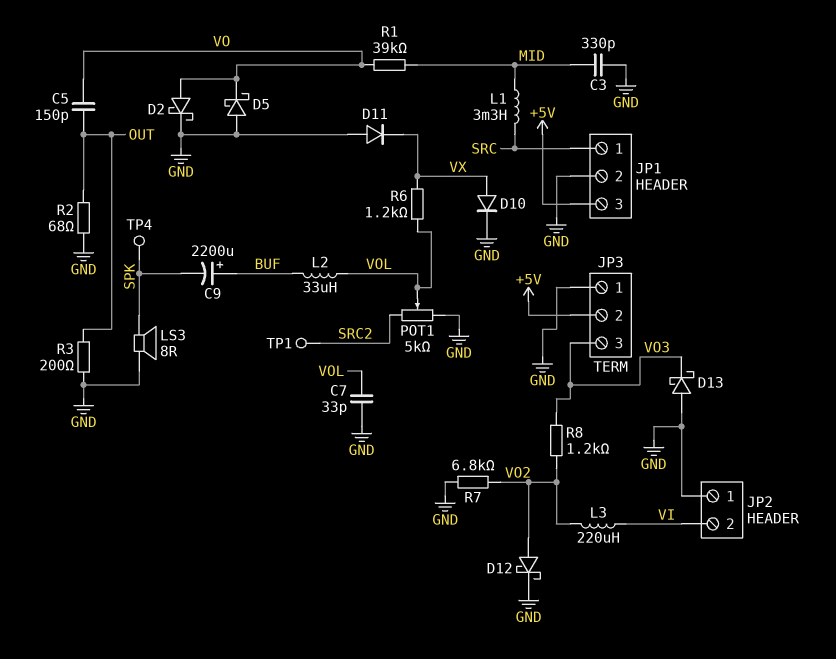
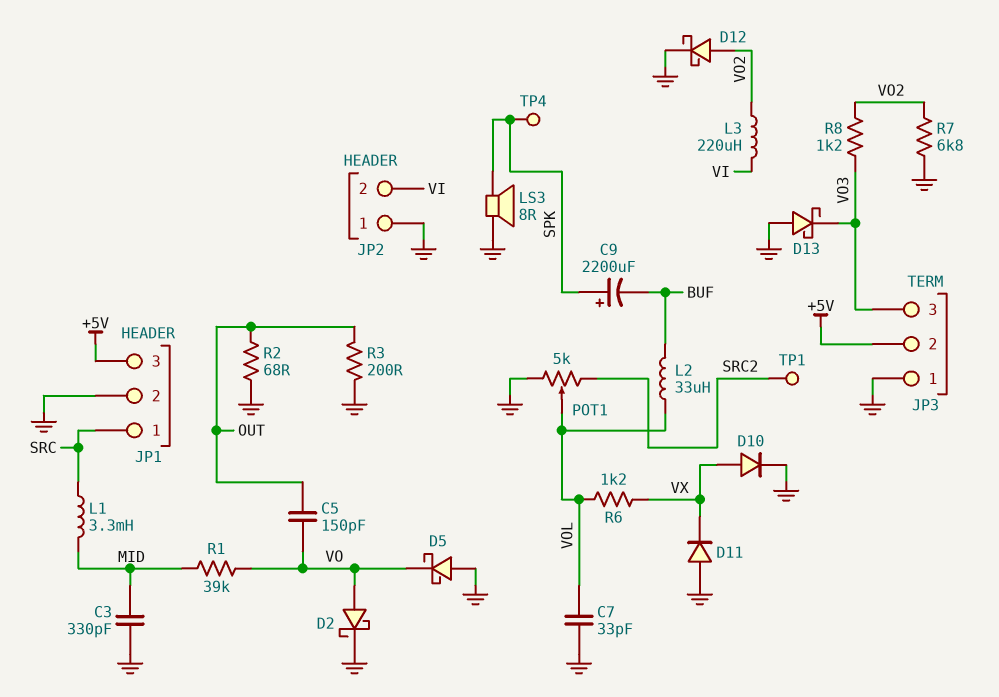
C9: 2200uF (plus BUF, minus SPK) -> 2200uF (plus SPK, minus BUF)

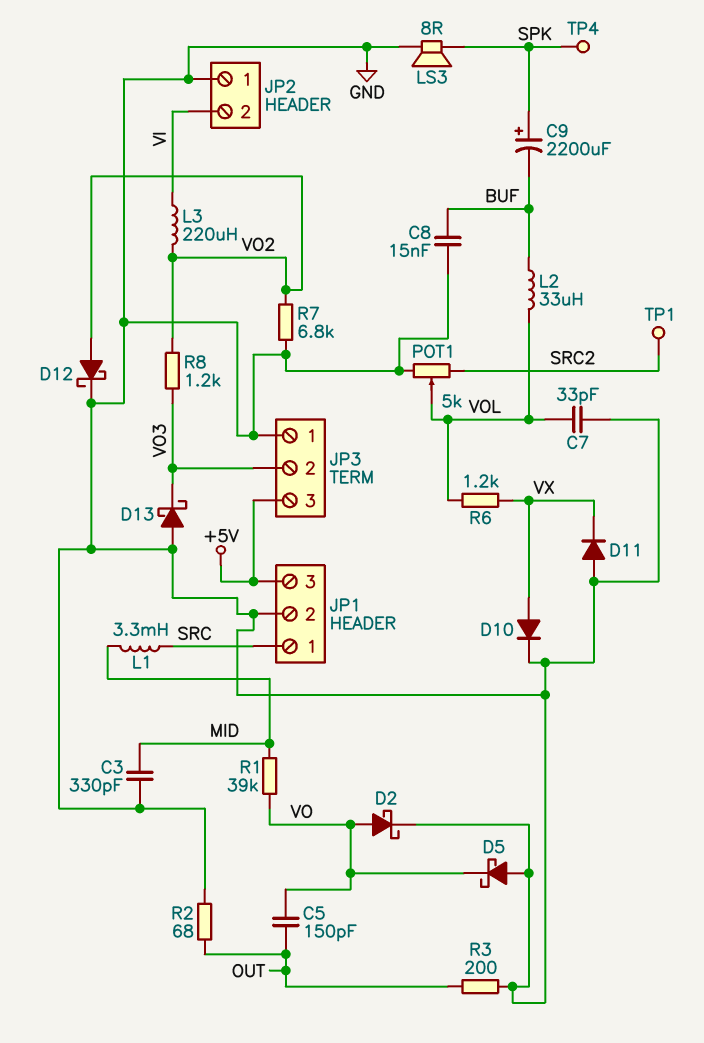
C8: none -> 15nF (BUF, GND)
JP3 pin 2: +5V -> VO3
JP3 pin 3: VO3 -> +5V

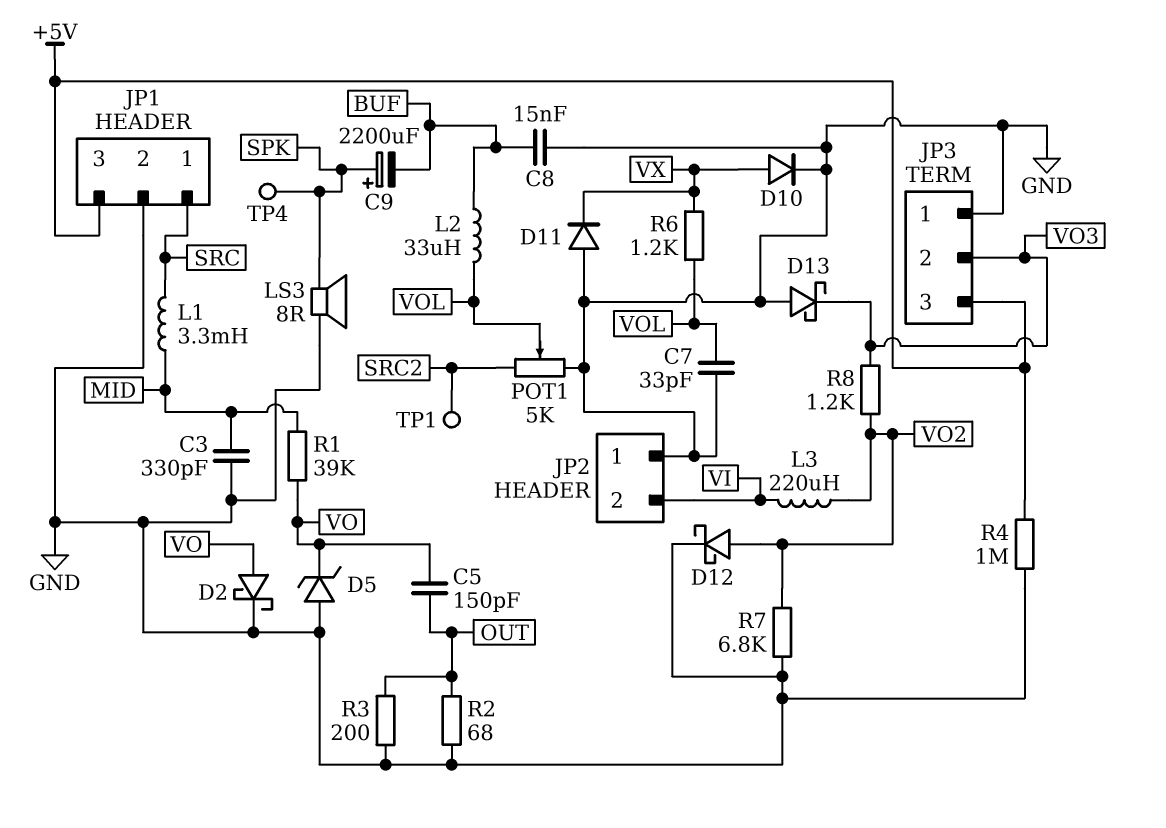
D5: schottky (A GND, K VO) -> zener (A GND, K VO)
R4: none -> 1M (+5V, GND)

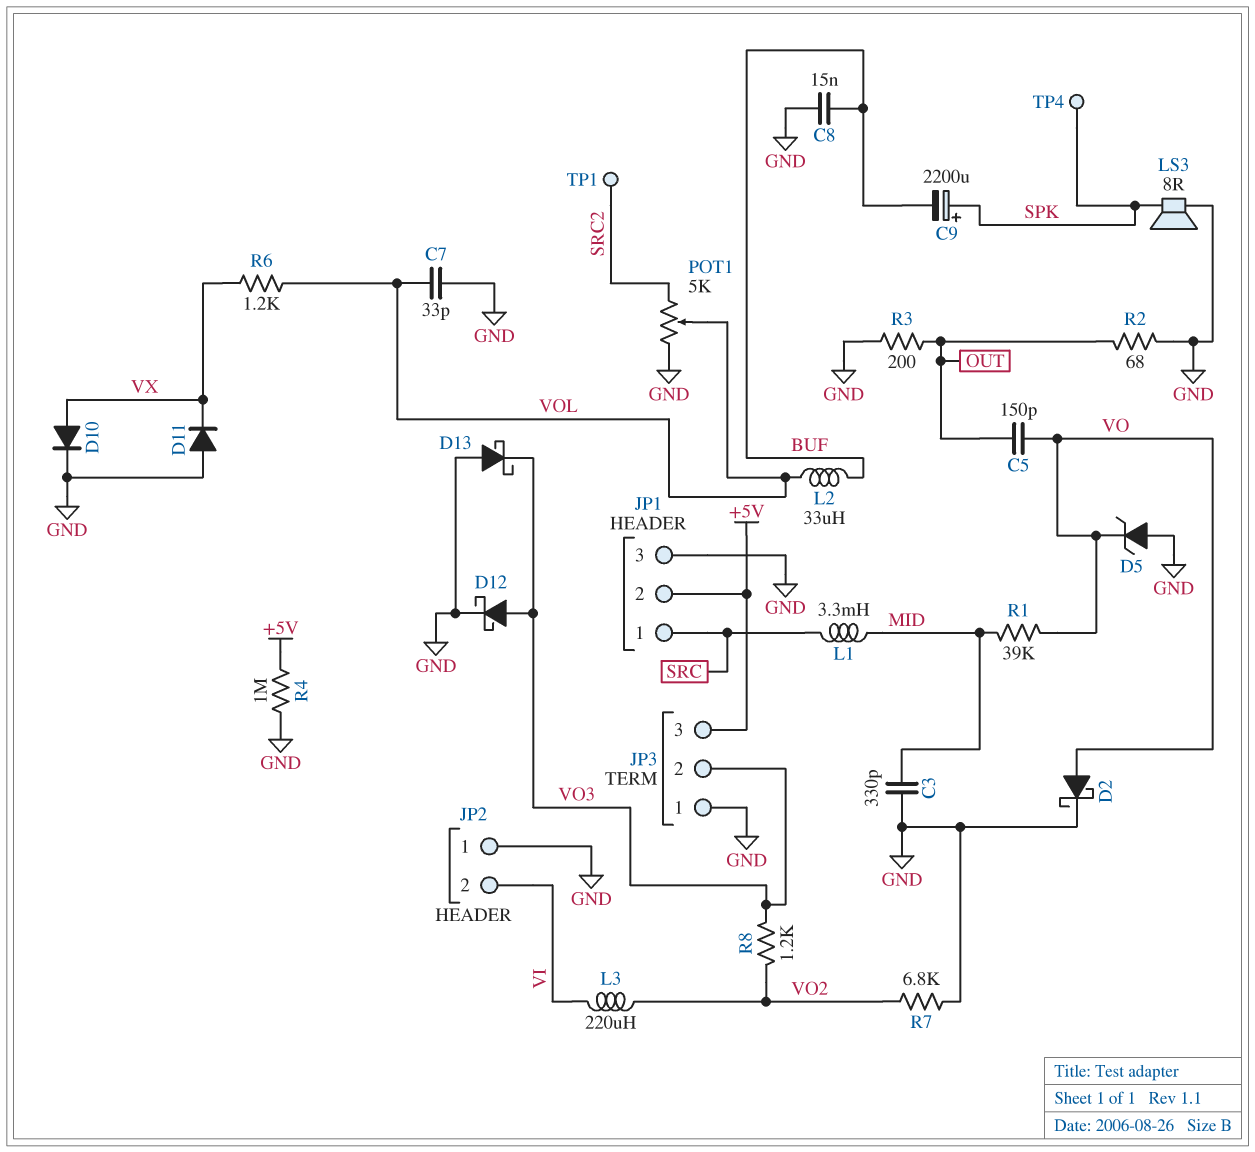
D12: schottky (A VO2, K GND) -> schottky (A VO3, K GND)
JP1 pin 2: GND -> +5V
JP1 pin 3: +5V -> GND

